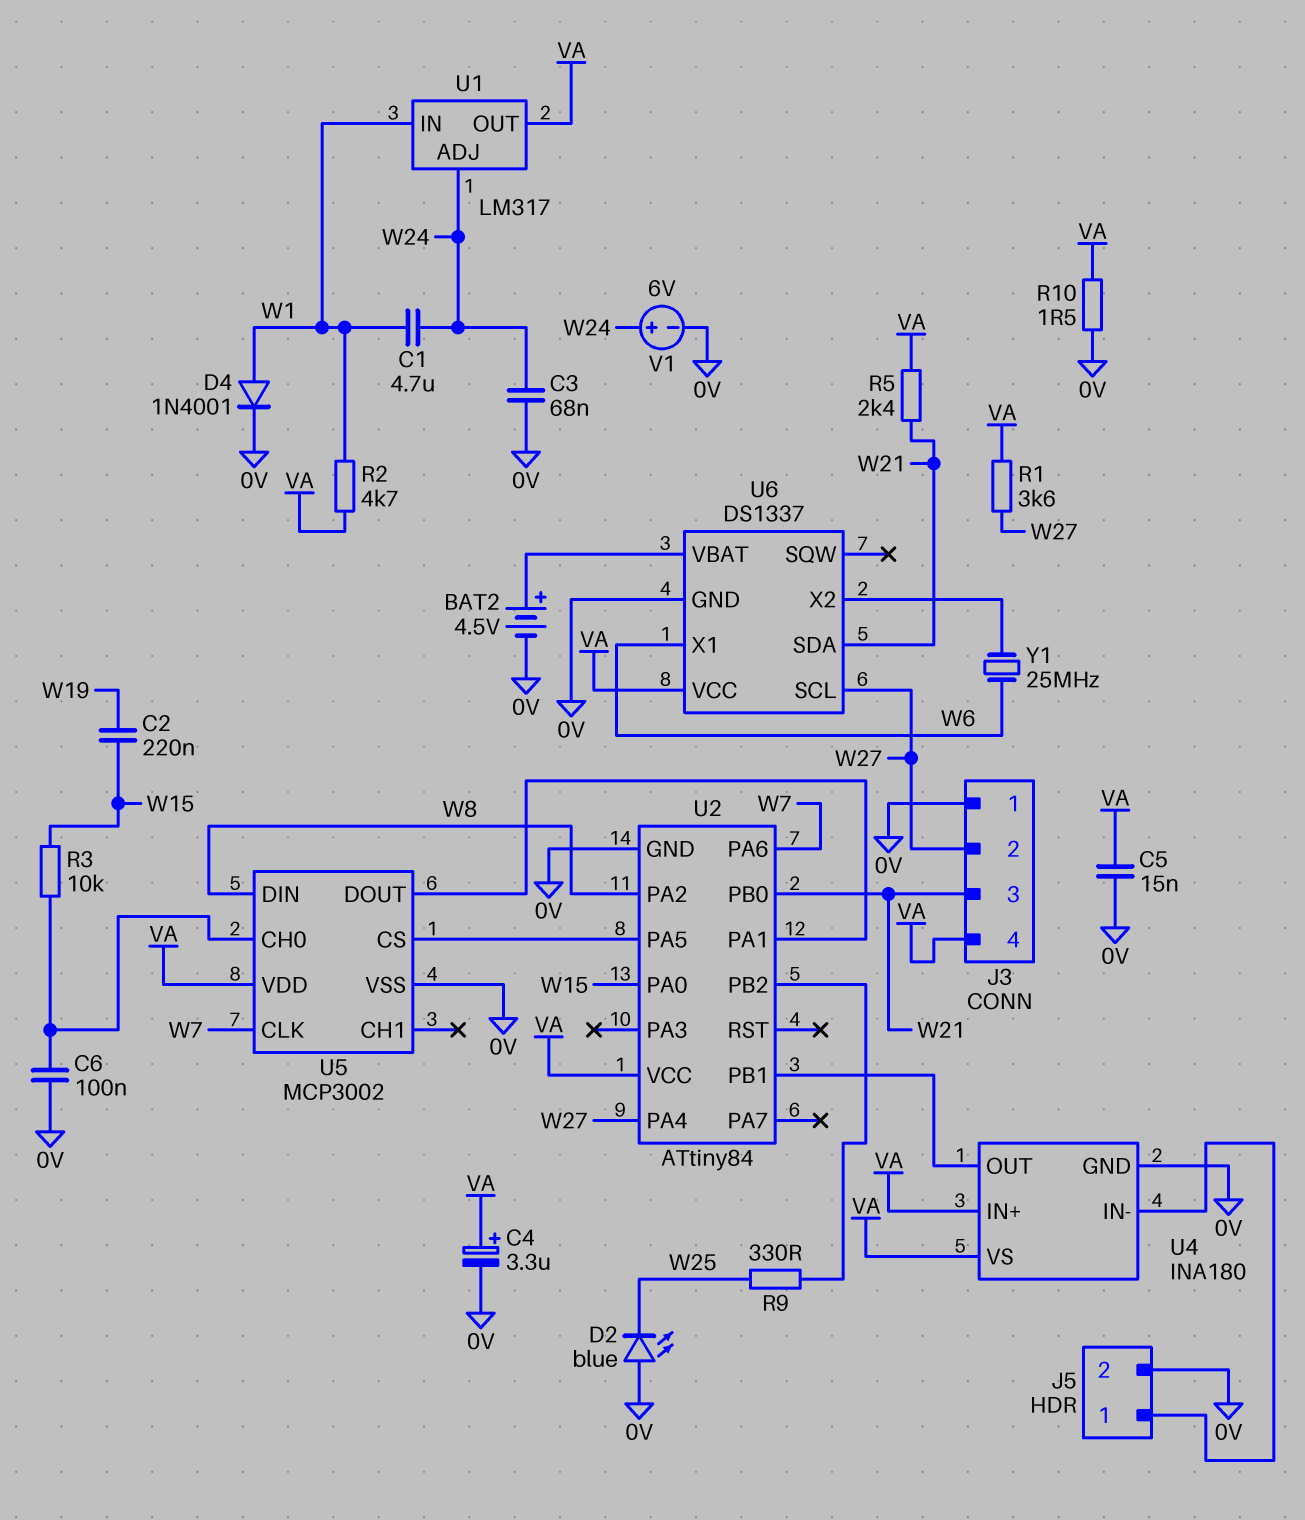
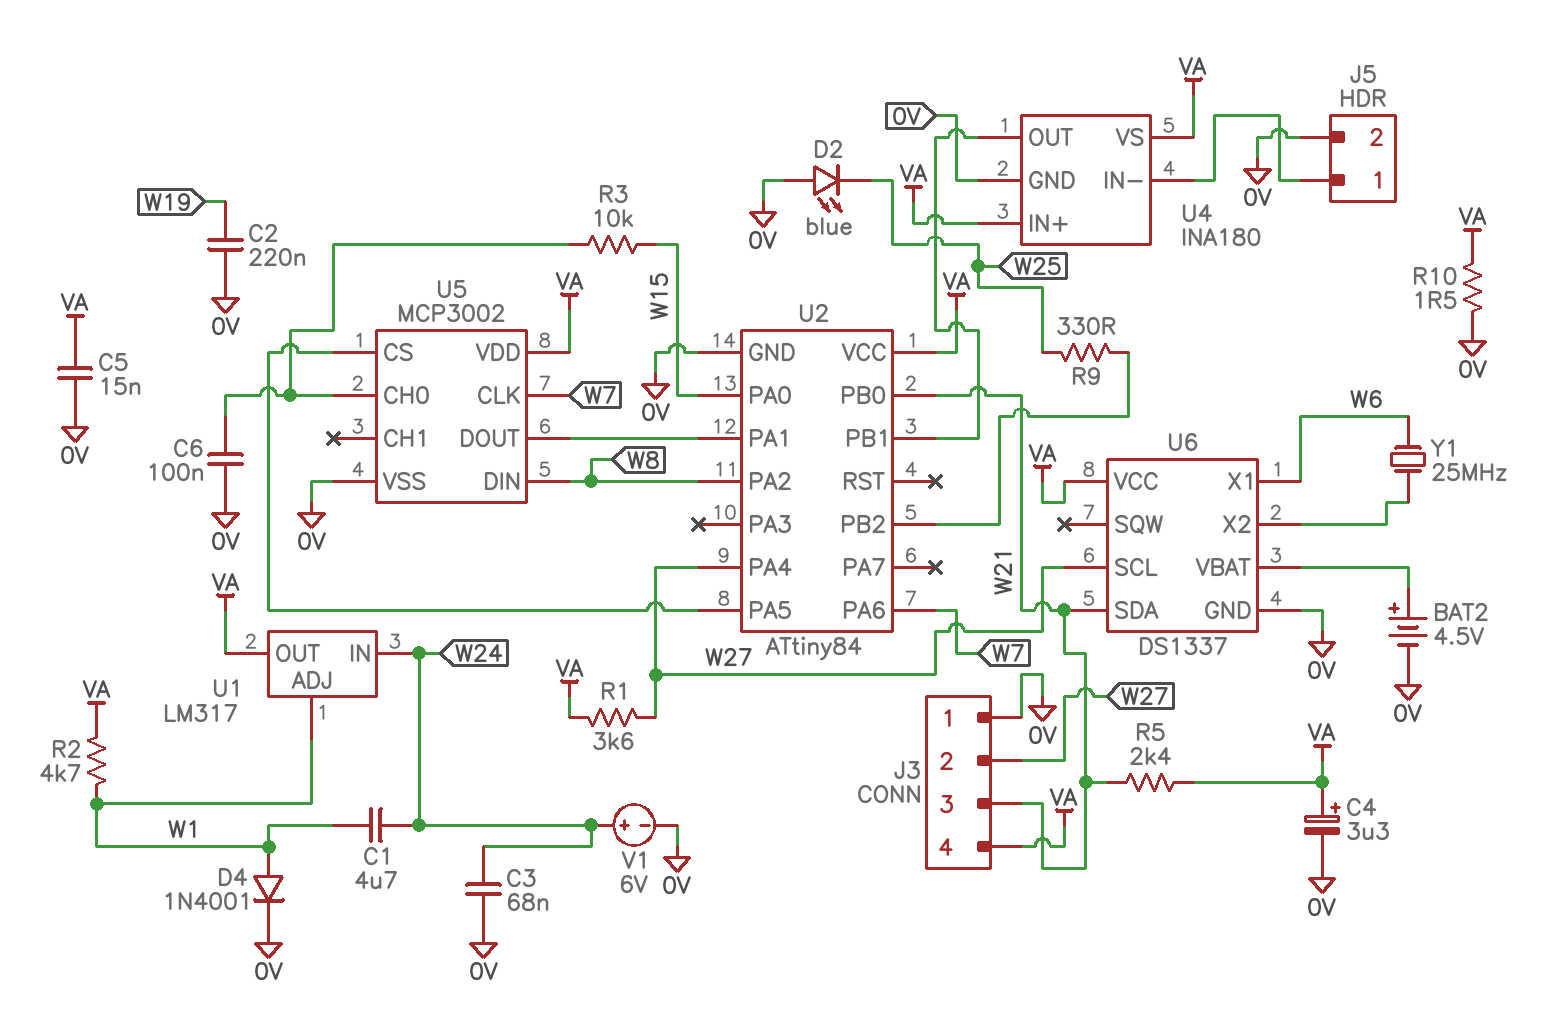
C2: 220nF (W15, W19) -> 220nF (0V, W19)
U1 pin ADJ: W24 -> W1
U1 pin IN: W1 -> W24

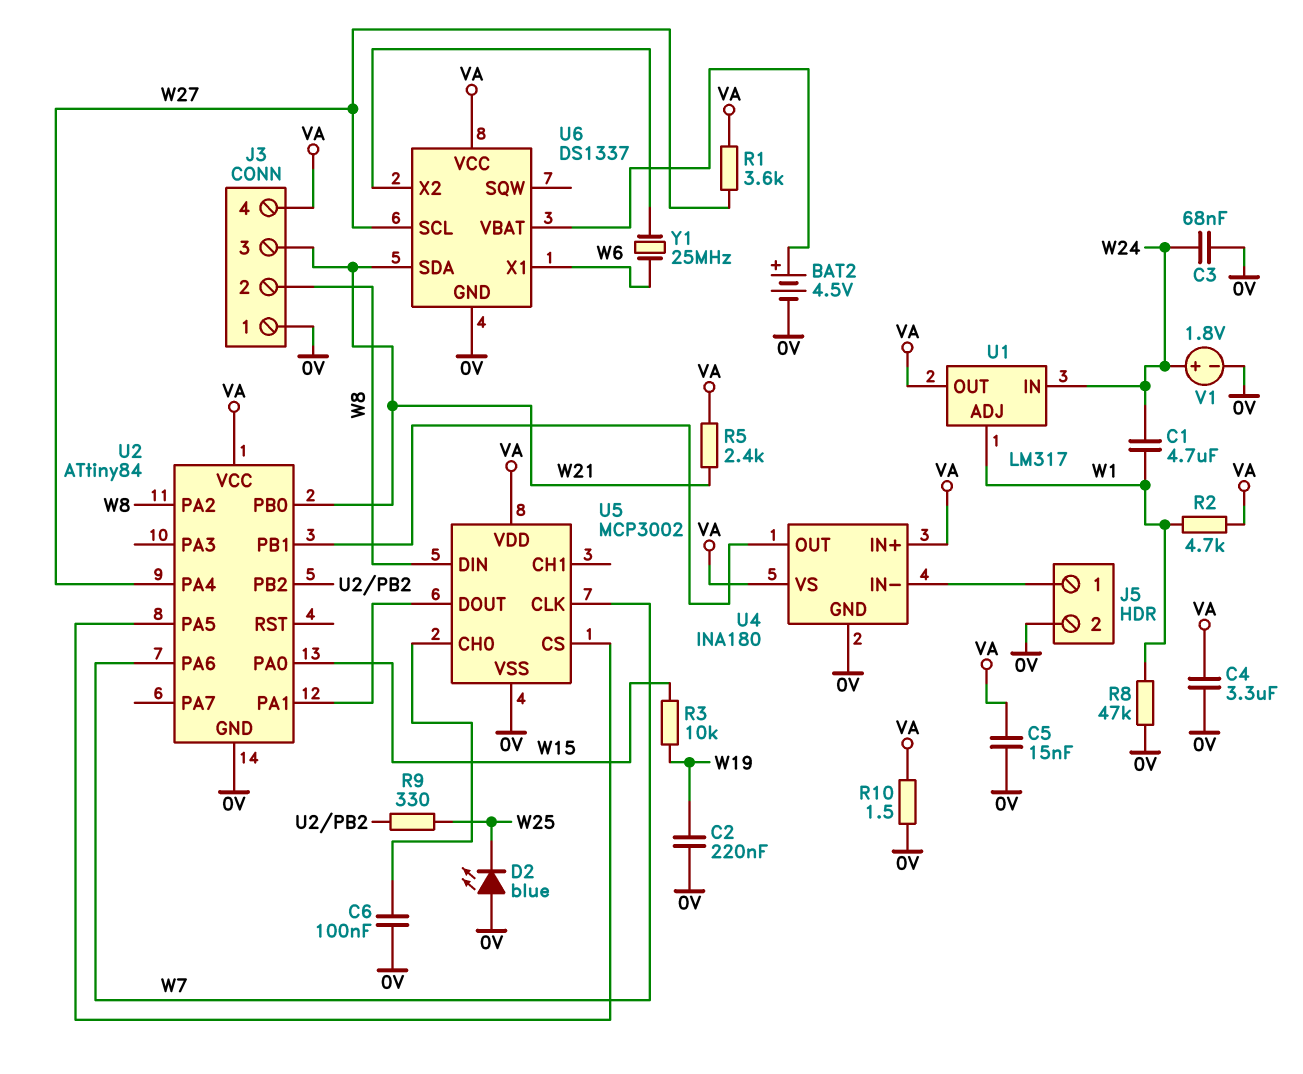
C4: 3.3uF (plus VA, minus 0V) -> 3.3uF (0V, VA)
D4: diode 1N4001 (A W1, K 0V) -> none
J3 pin 2: W27 -> W8
R3: 10k (U5/CH0, W15) -> 10k (W15, W19)
R8: none -> 47k (0V, W1)
V1: 6V (plus W24, minus 0V) -> 1.8V (plus W24, minus 0V)

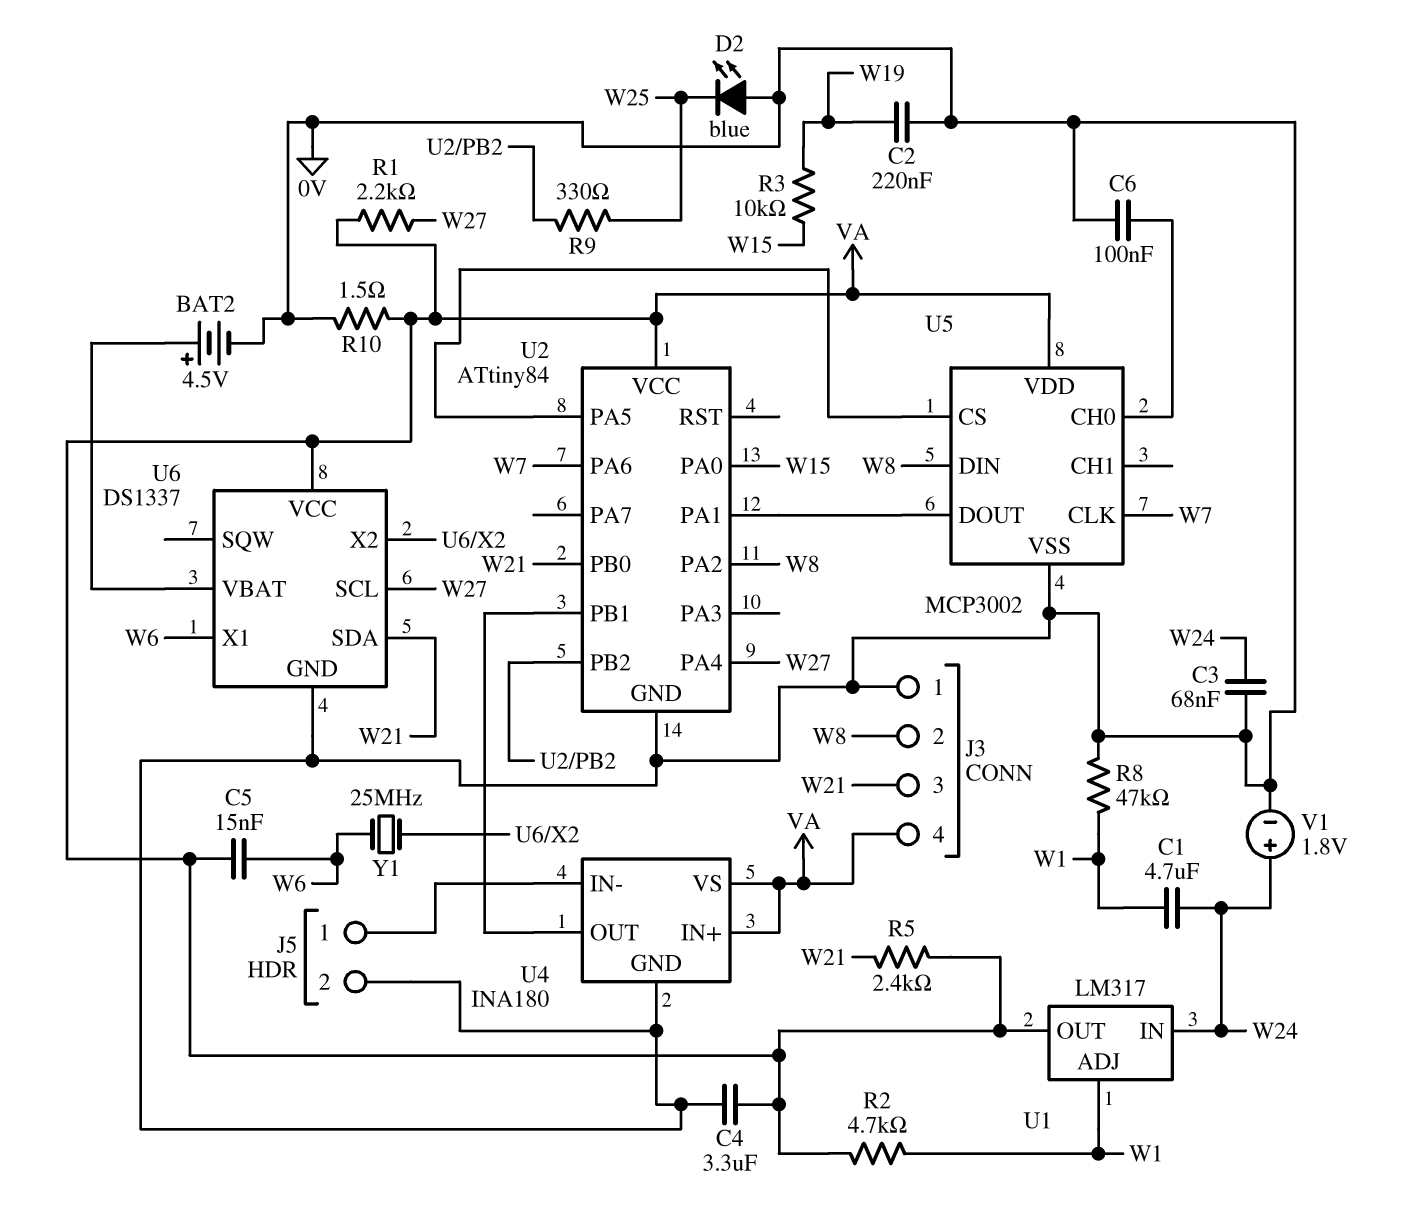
C5: 15nF (0V, VA) -> 15nF (VA, W6)
R1: 3.6k (VA, W27) -> 2.2k (VA, W27)

